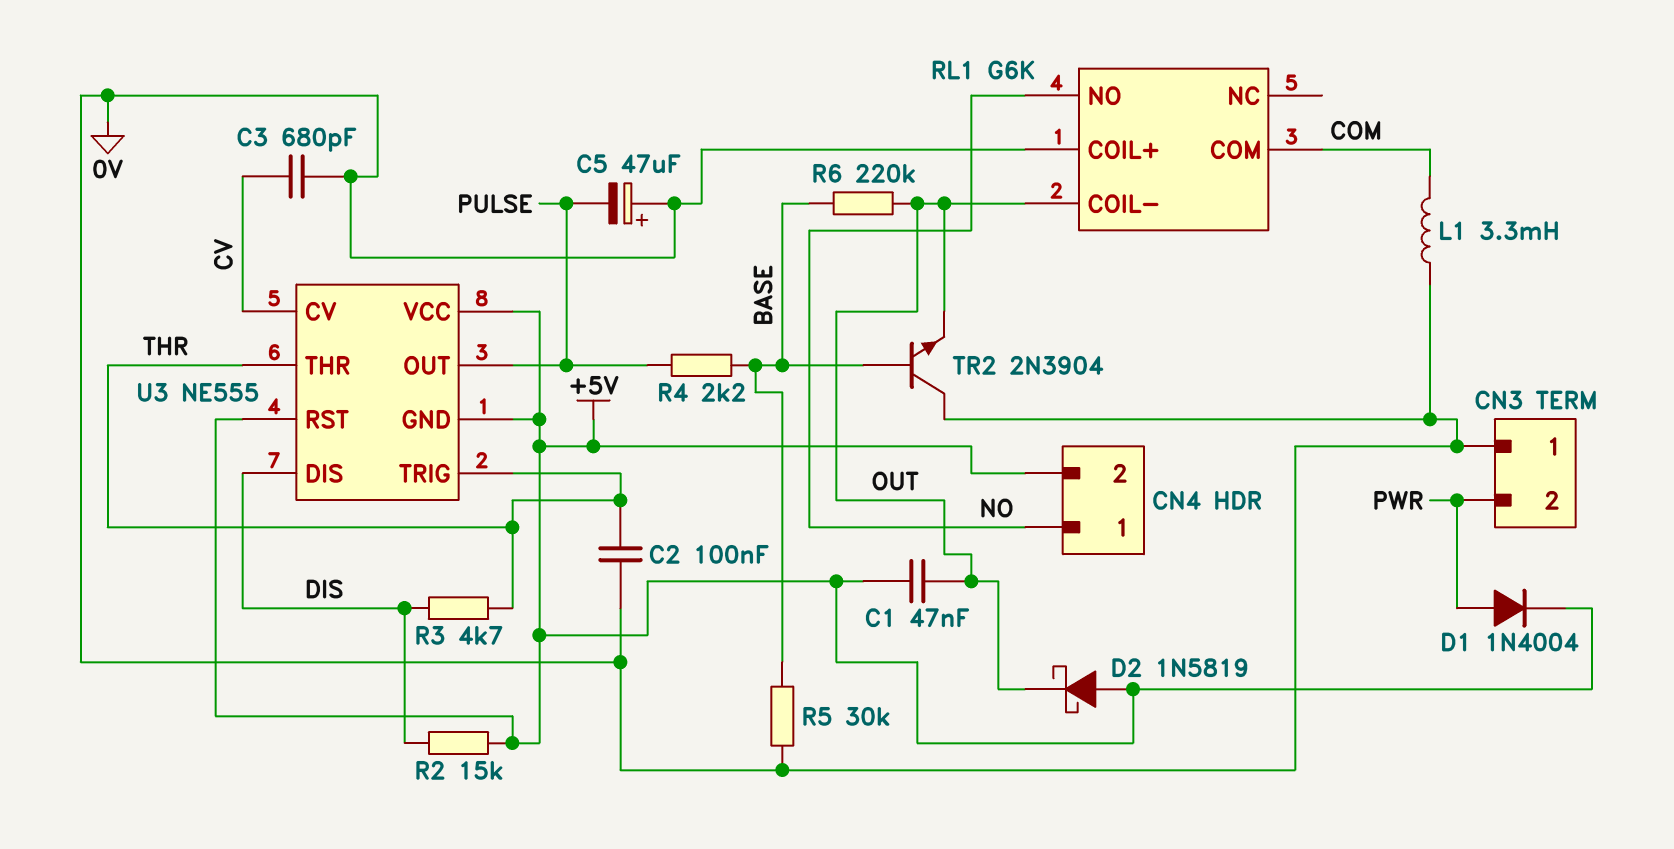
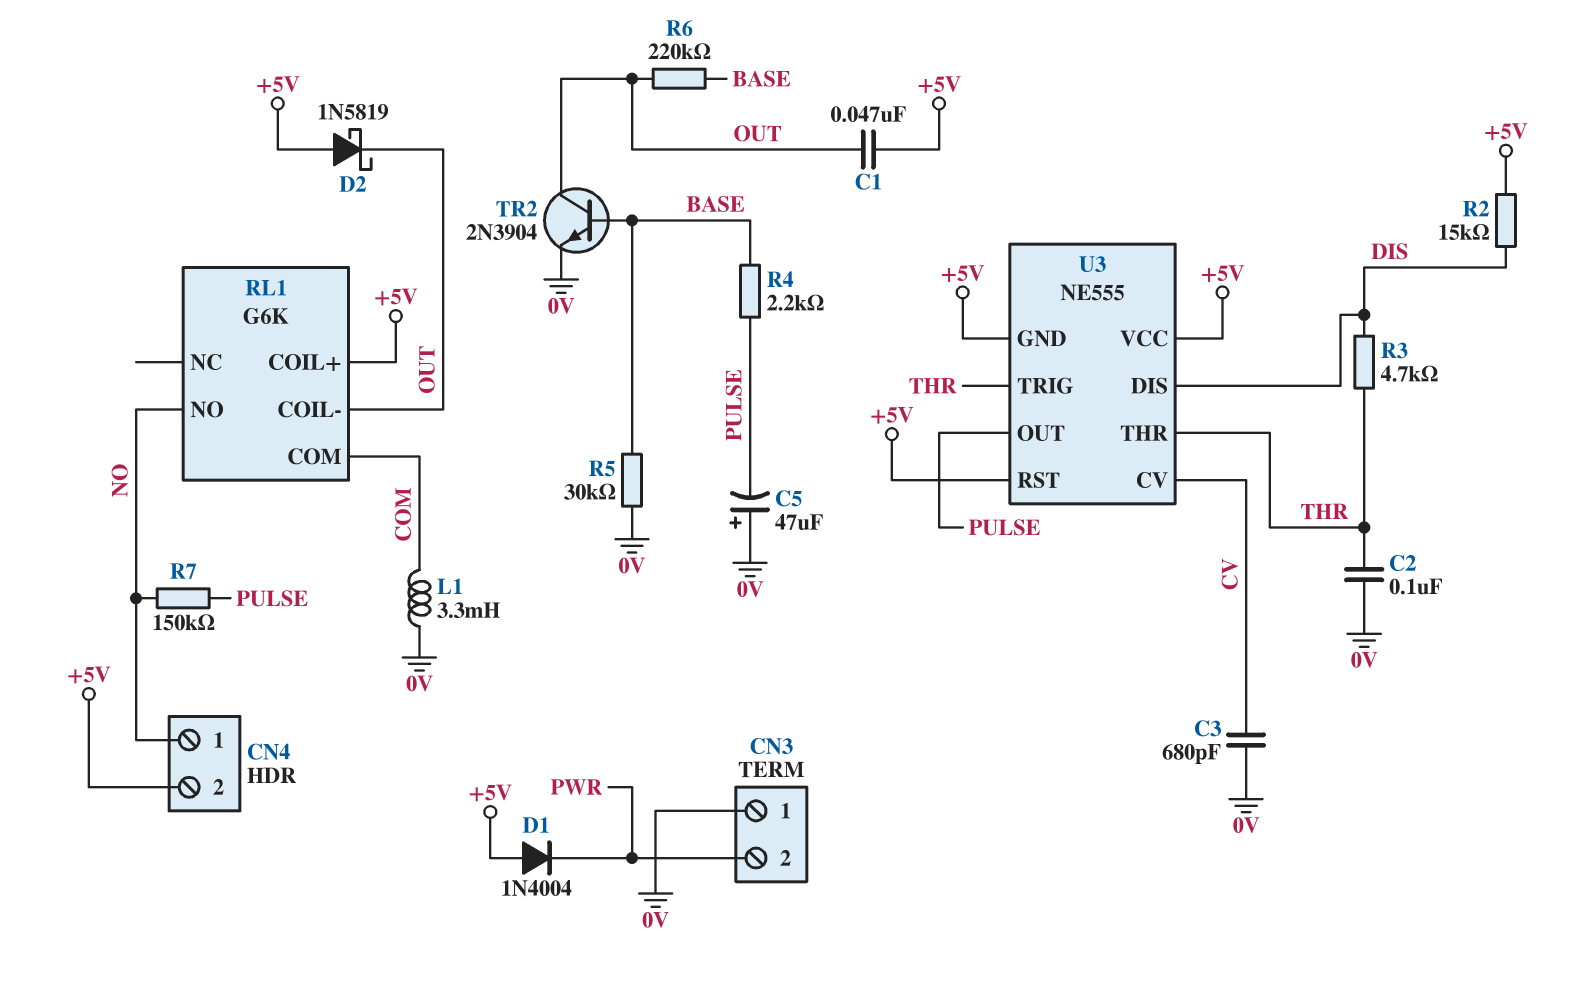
D1: diode 1N4004 (A PWR, K +5V) -> diode 1N4004 (A +5V, K PWR)
R7: none -> 150k (NO, PULSE)
RL1 pin COIL+: 0V -> +5V
TR2: NPN 2N3904 (B BASE, C 0V, E OUT) -> NPN 2N3904 (B BASE, C OUT, E 0V)

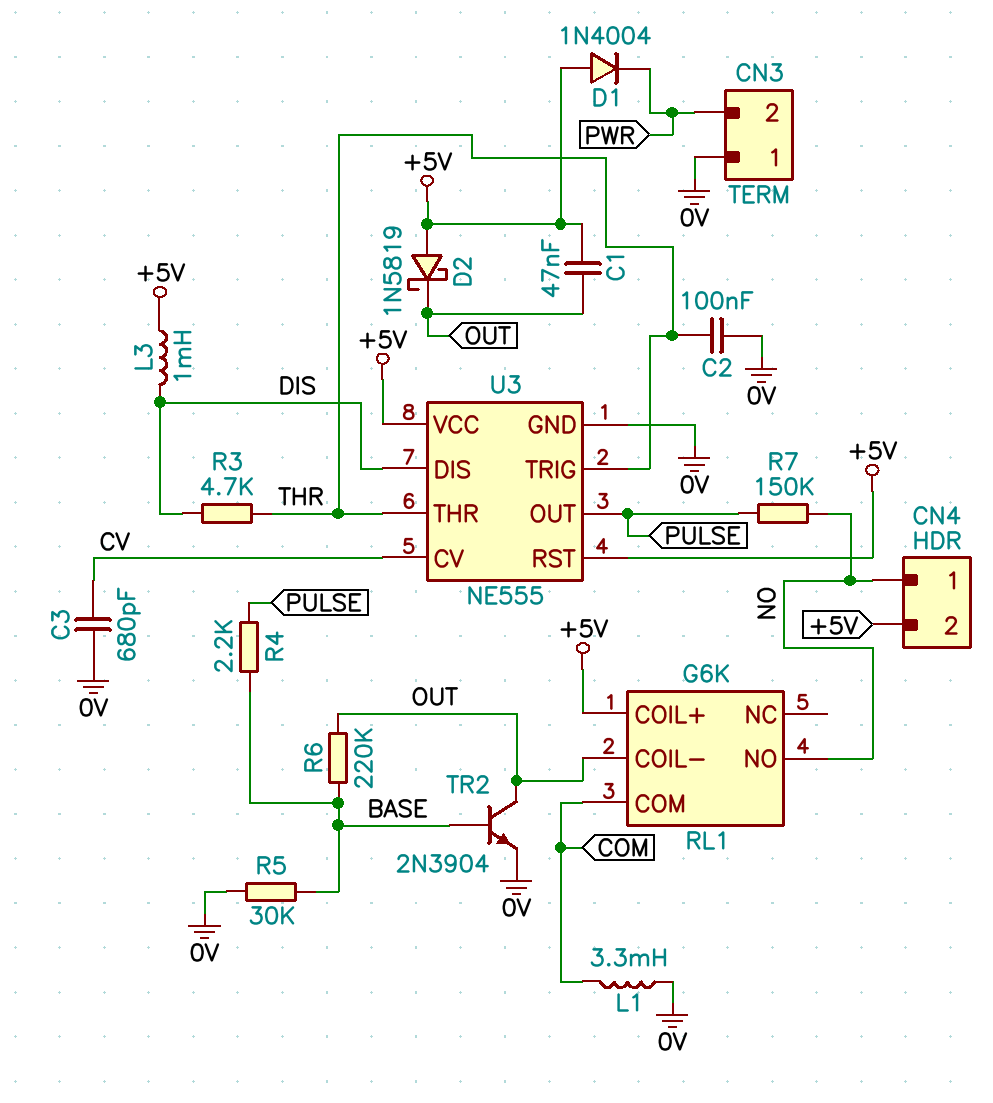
C5: 47uF (plus 0V, minus PULSE) -> none
L3: none -> 1mH (+5V, DIS)
R2: 15k (+5V, DIS) -> none
U3 pin GND: +5V -> 0V

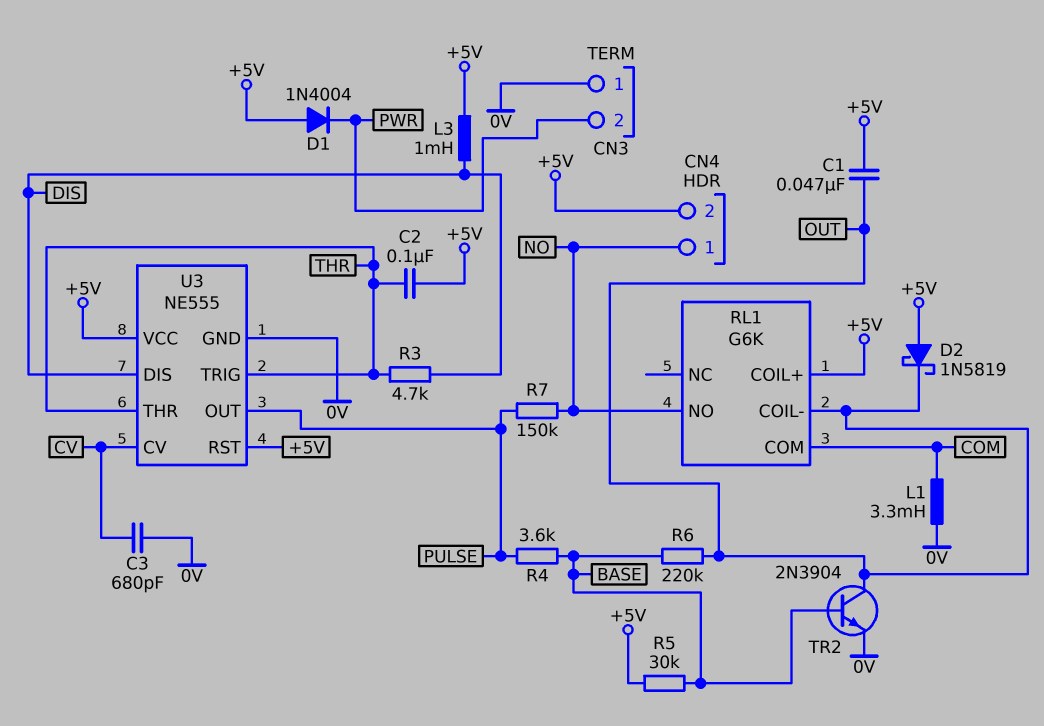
C2: 100nF (0V, THR) -> 100nF (+5V, THR)
R4: 2.2k (BASE, PULSE) -> 3.6k (BASE, PULSE)
R5: 30k (0V, BASE) -> 30k (+5V, BASE)

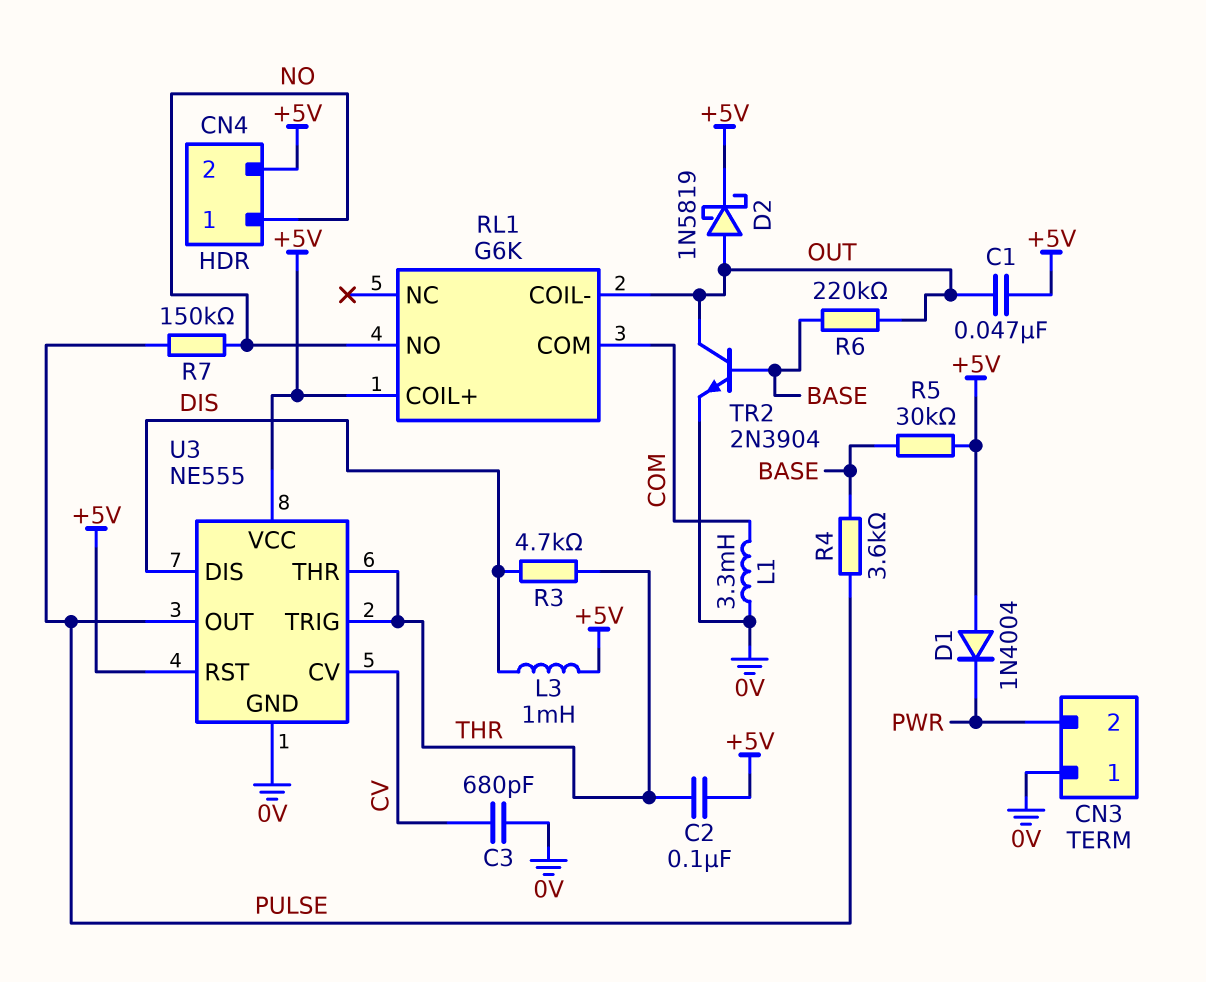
D2: schottky 1N5819 (A +5V, K OUT) -> schottky 1N5819 (A OUT, K +5V)

